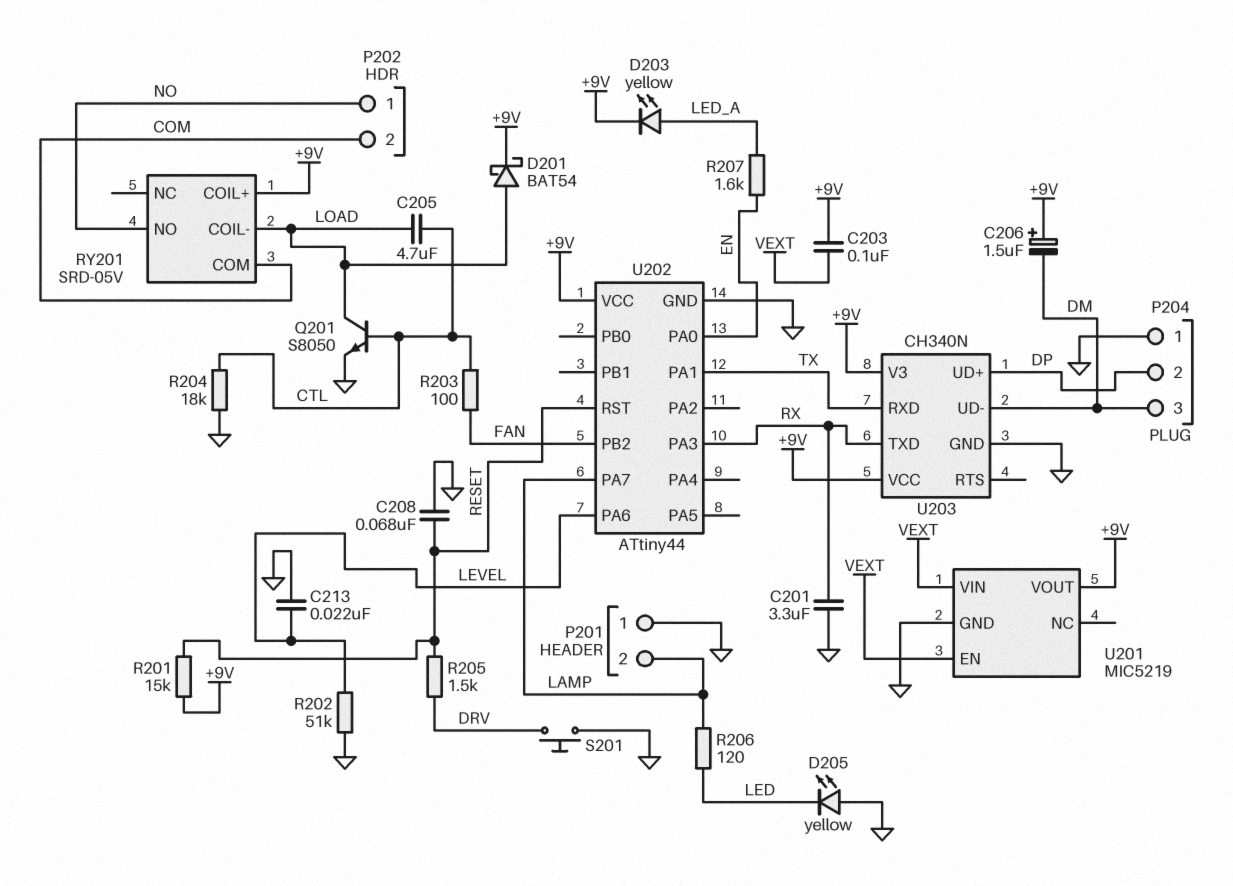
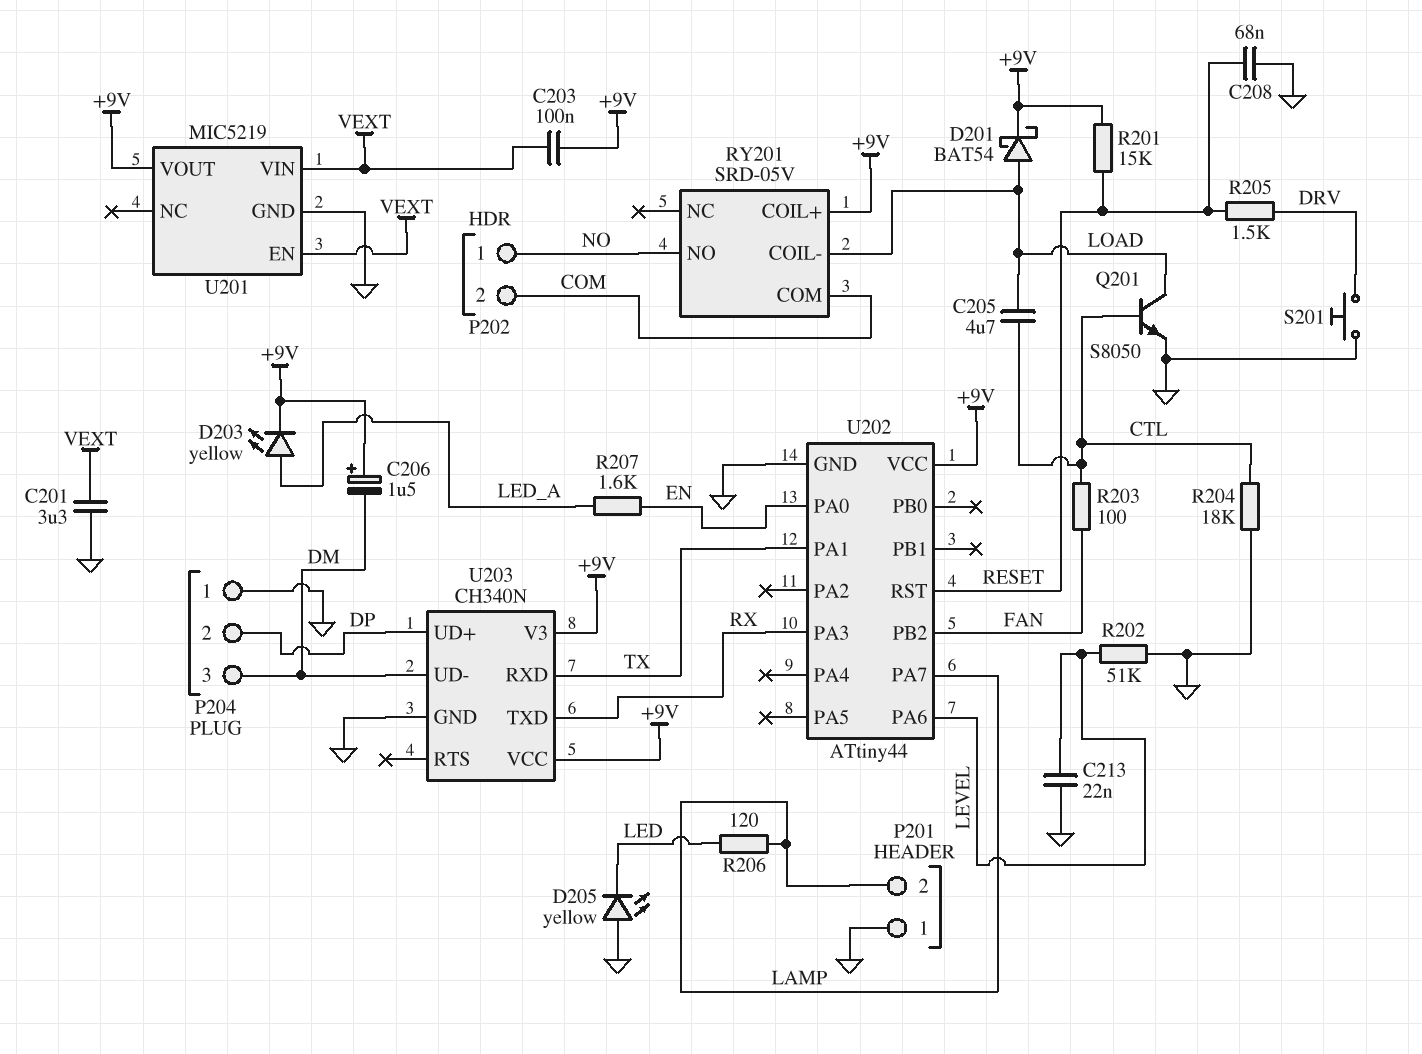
C201: 3.3uF (GND, RX) -> 3.3uF (GND, VEXT)

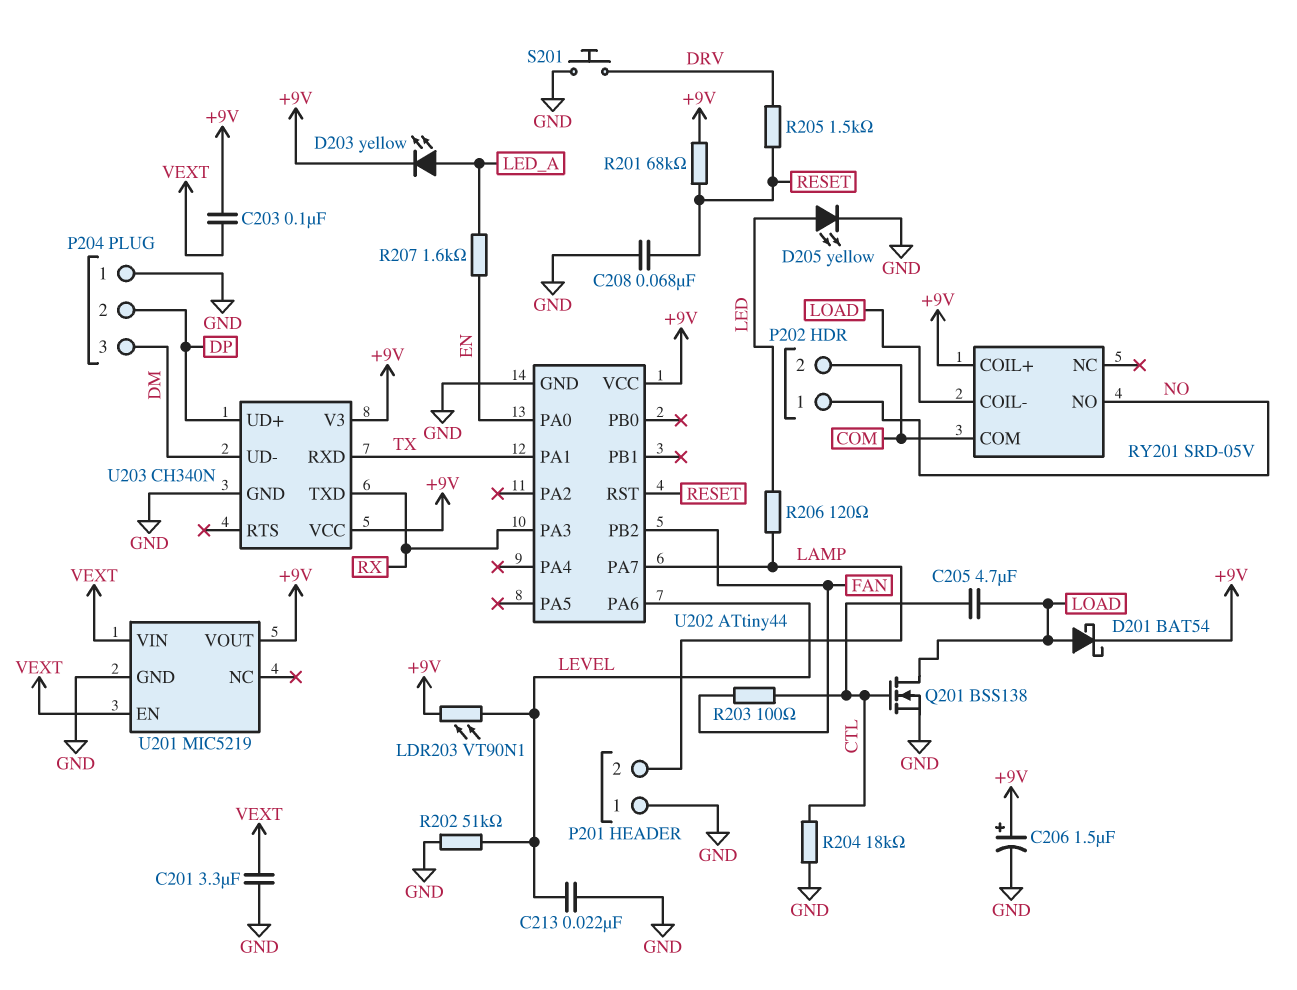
C206: 1.5uF (plus +9V, minus DM) -> 1.5uF (plus +9V, minus GND)
D205: LED yellow (A GND, K LED) -> LED yellow (A LED, K GND)
LDR203: none -> VT90N1 (+9V, LEVEL)
Q201: NPN S8050 (B CTL, C LOAD, E GND) -> NMOS BSS138 (G CTL, D LOAD, S GND)
R201: 15k (+9V, RESET) -> 68k (+9V, RESET)

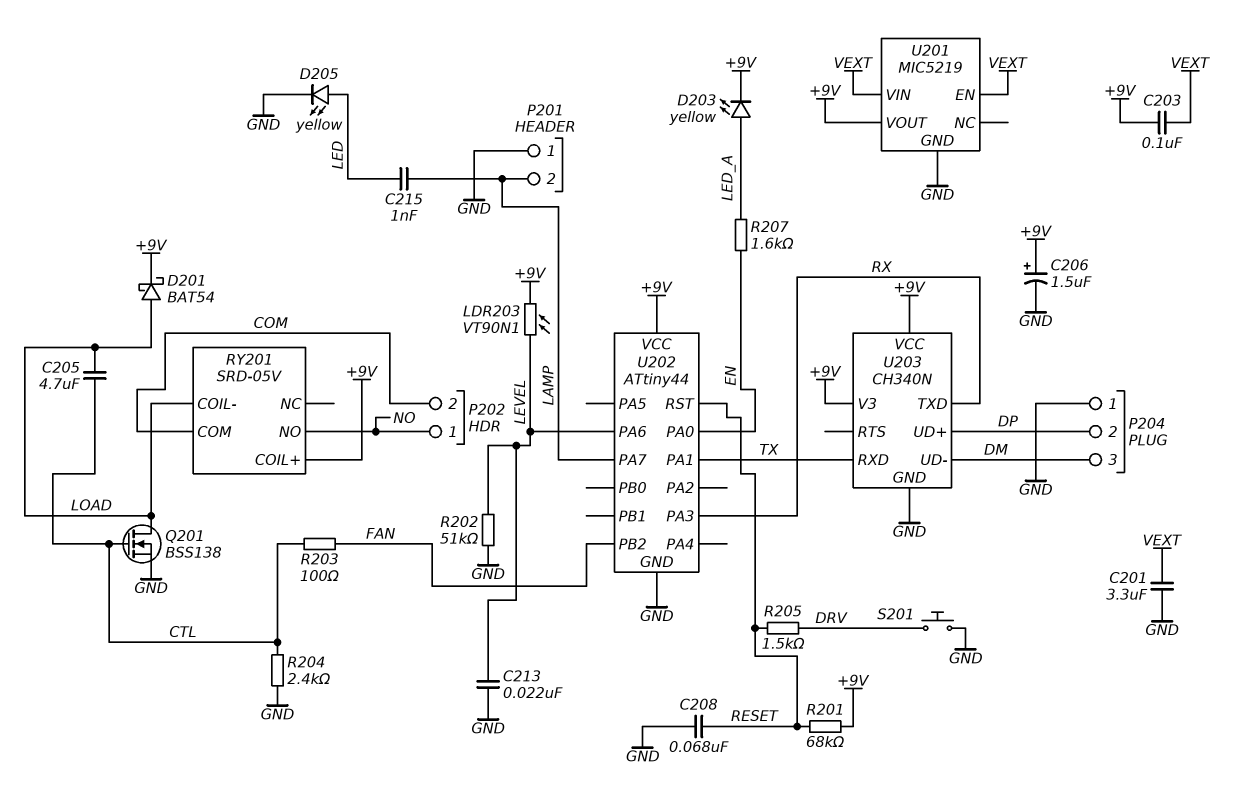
C215: none -> 1nF (LAMP, LED)
R204: 18k (CTL, GND) -> 2.4k (CTL, GND)
R206: 120 (LAMP, LED) -> none

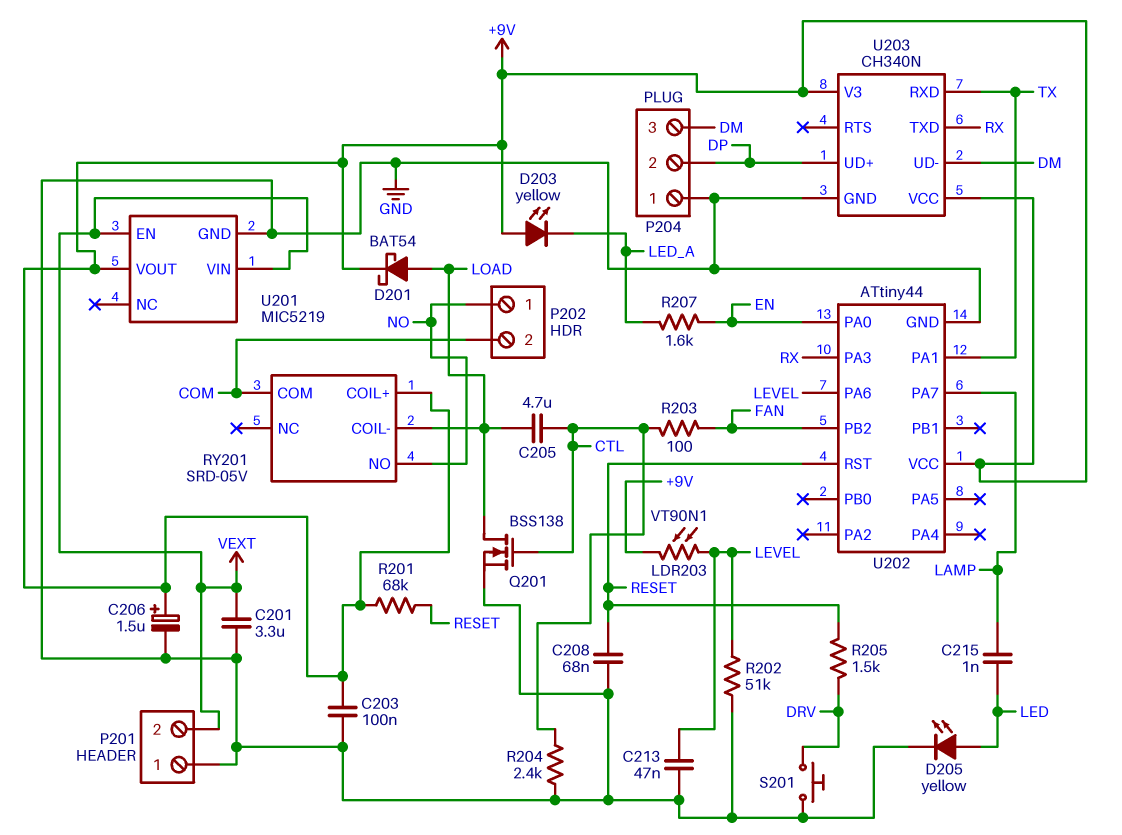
C203: 100nF (+9V, VEXT) -> 100nF (+9V, GND)
C213: 22nF (GND, LEVEL) -> 47nF (GND, LEVEL)
D203: LED yellow (A LED_A, K +9V) -> LED yellow (A +9V, K LED_A)
P201 pin 2: LAMP -> VEXT

